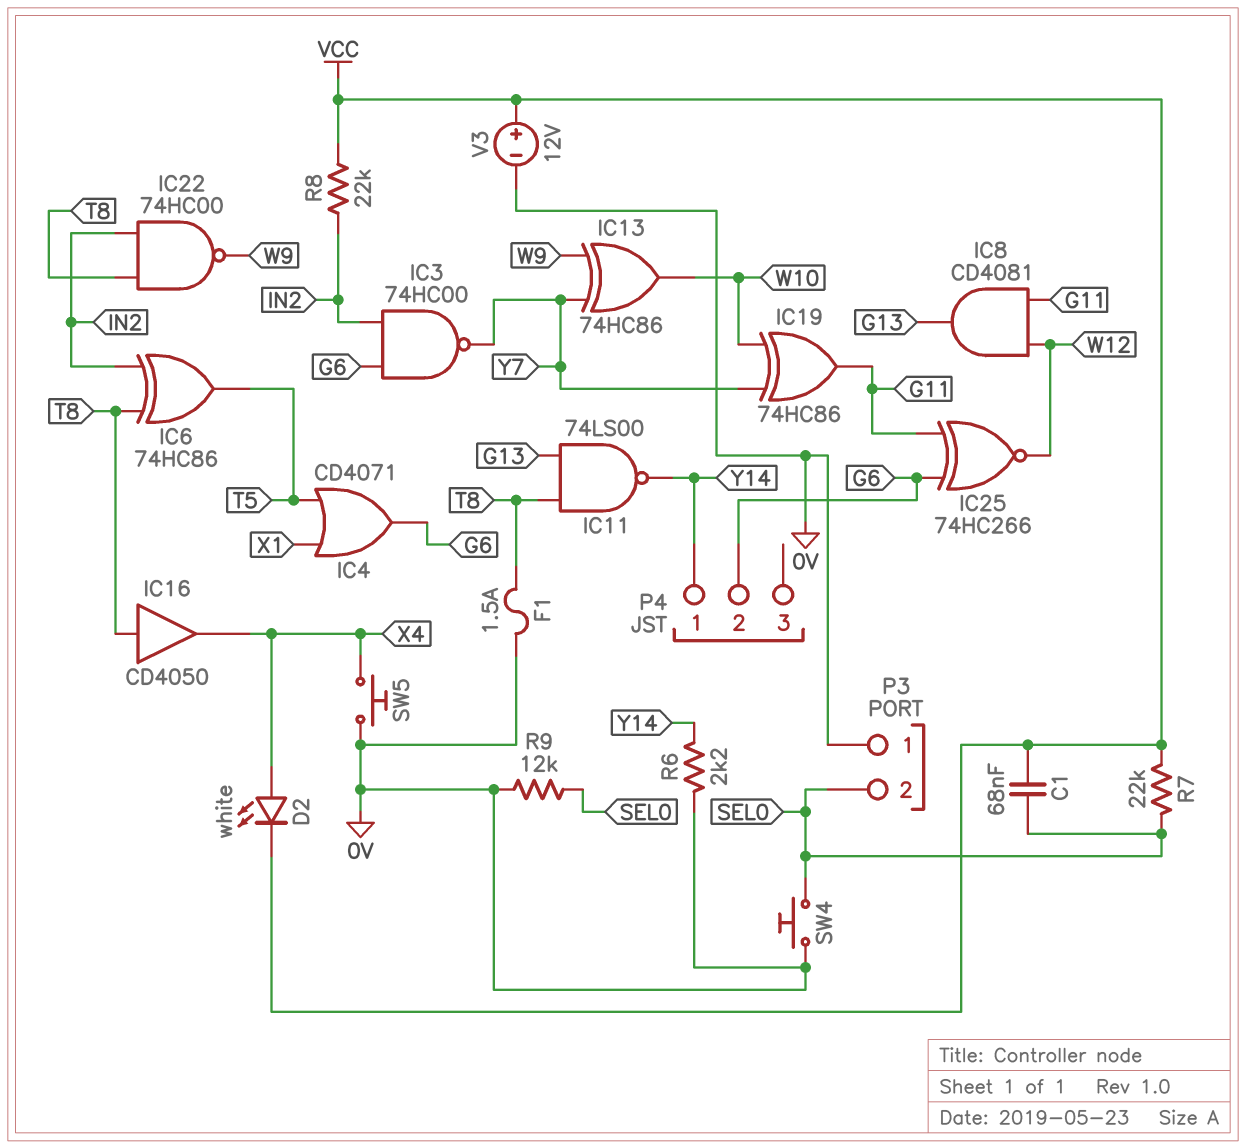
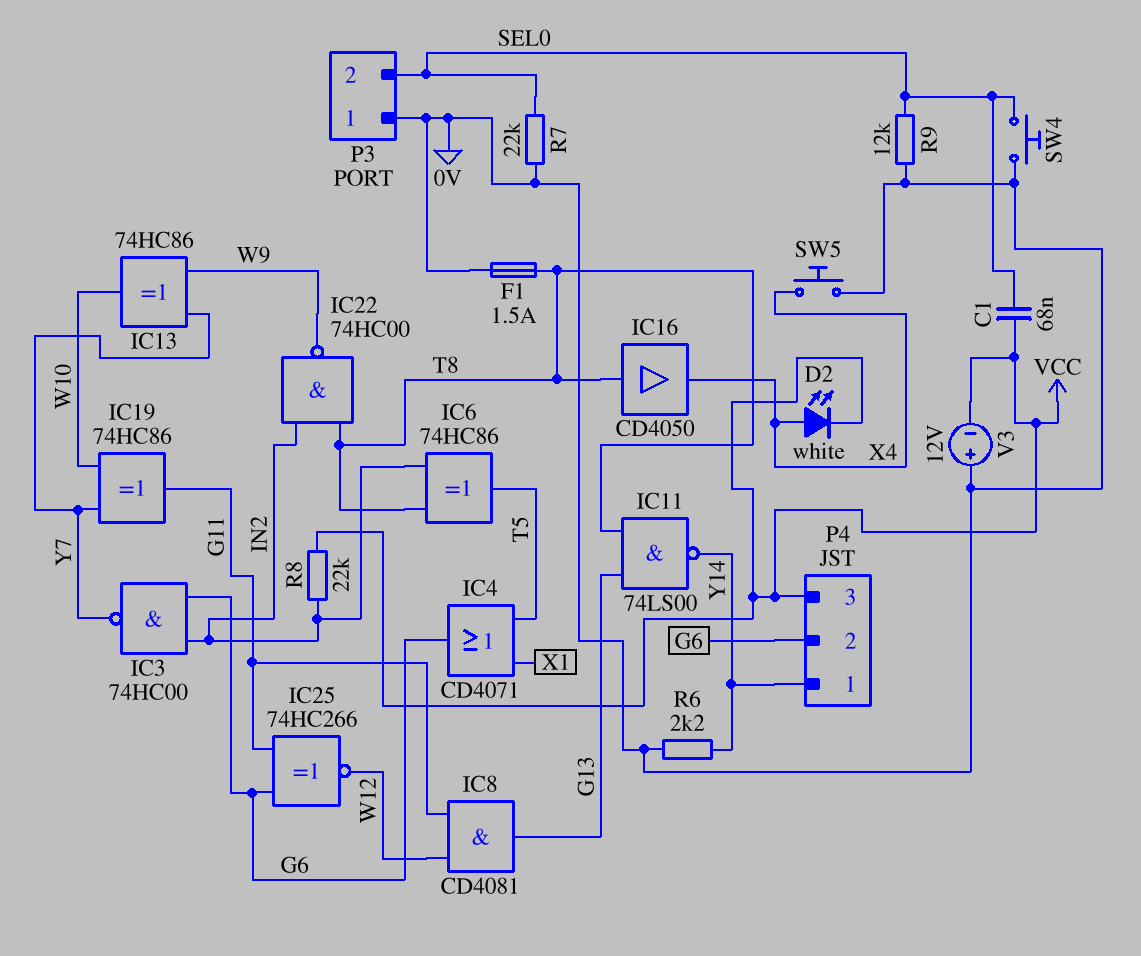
P4 pin 3: none -> VCC
R7: 22k (SEL0, VCC) -> 22k (0V, SEL0)
V3: 12V (plus VCC, minus 0V) -> 12V (plus 0V, minus VCC)

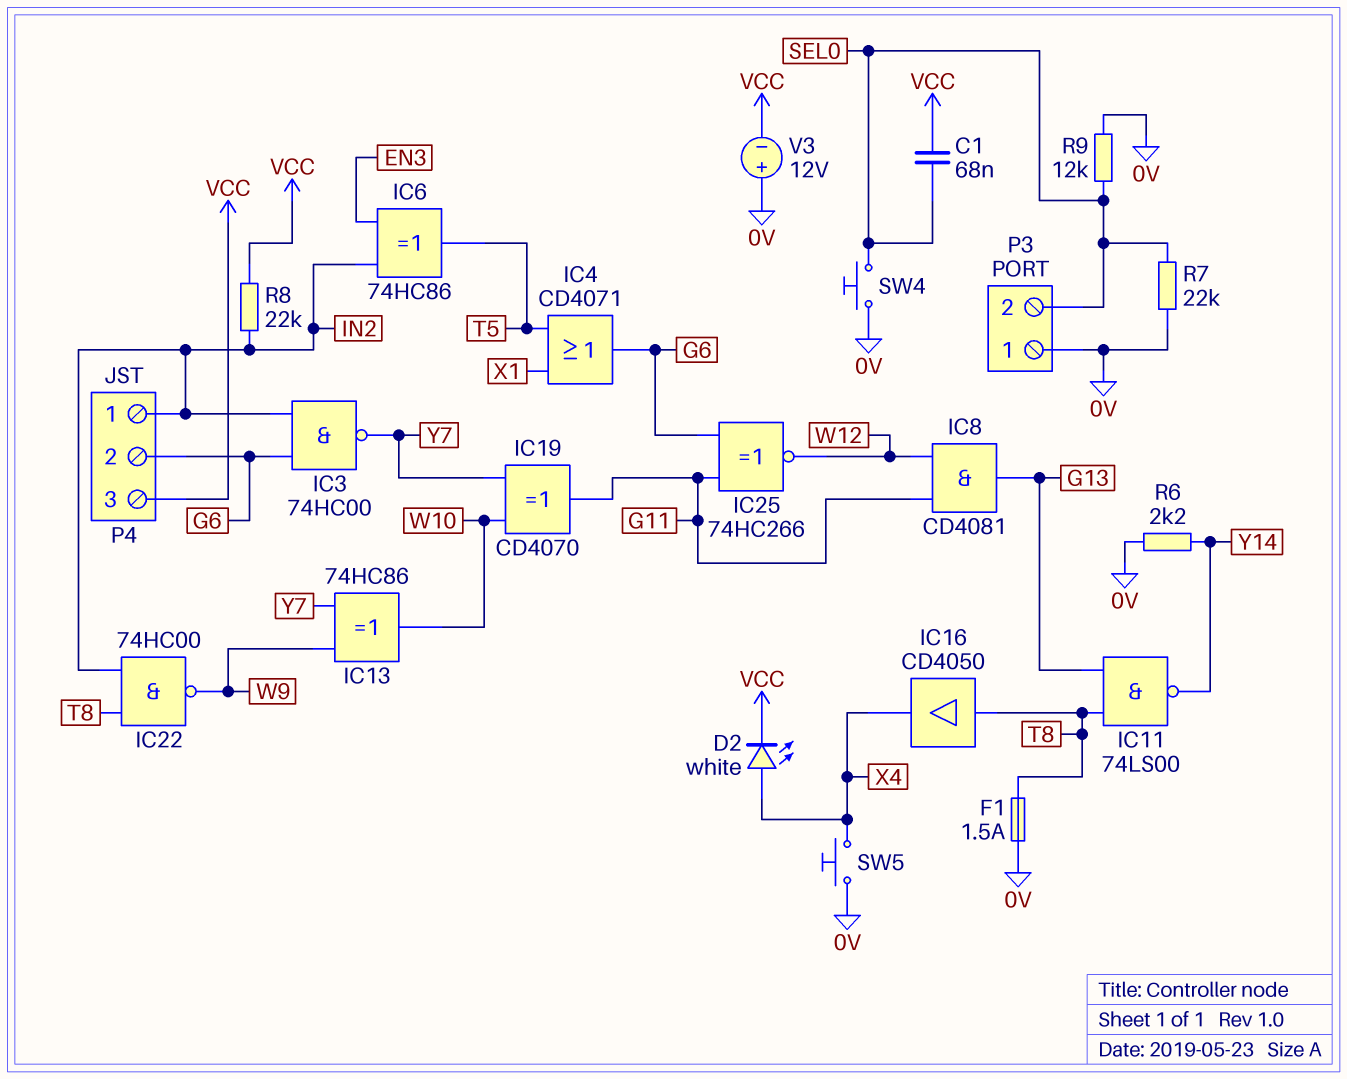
IC6: XOR 74HC86 (in IN2, in T8, out T5) -> XOR 74HC86 (in EN3, in IN2, out T5)
IC19: XOR 74HC86 (in W10, in Y7, out G11) -> XOR CD4070 (in W10, in Y7, out G11)
P4 pin 1: Y14 -> IN2

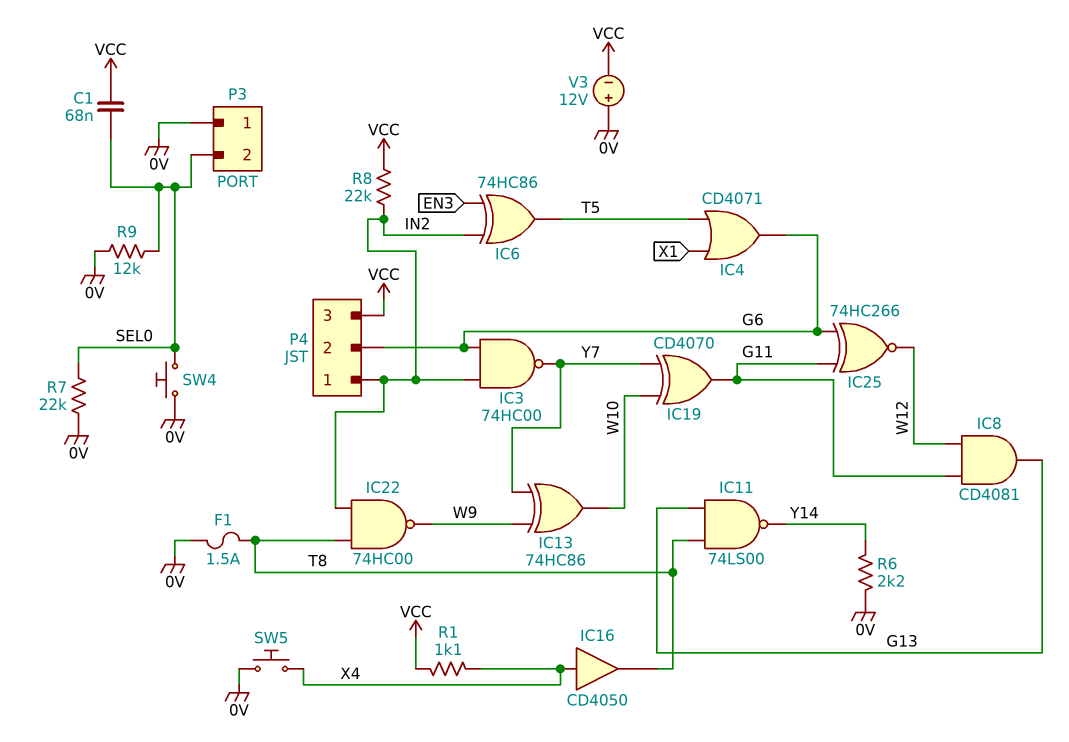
D2: LED white (A X4, K VCC) -> none
IC16: buffer CD4050 (in T8, out X4) -> buffer CD4050 (in X4, out T8)
R1: none -> 1.1k (VCC, X4)

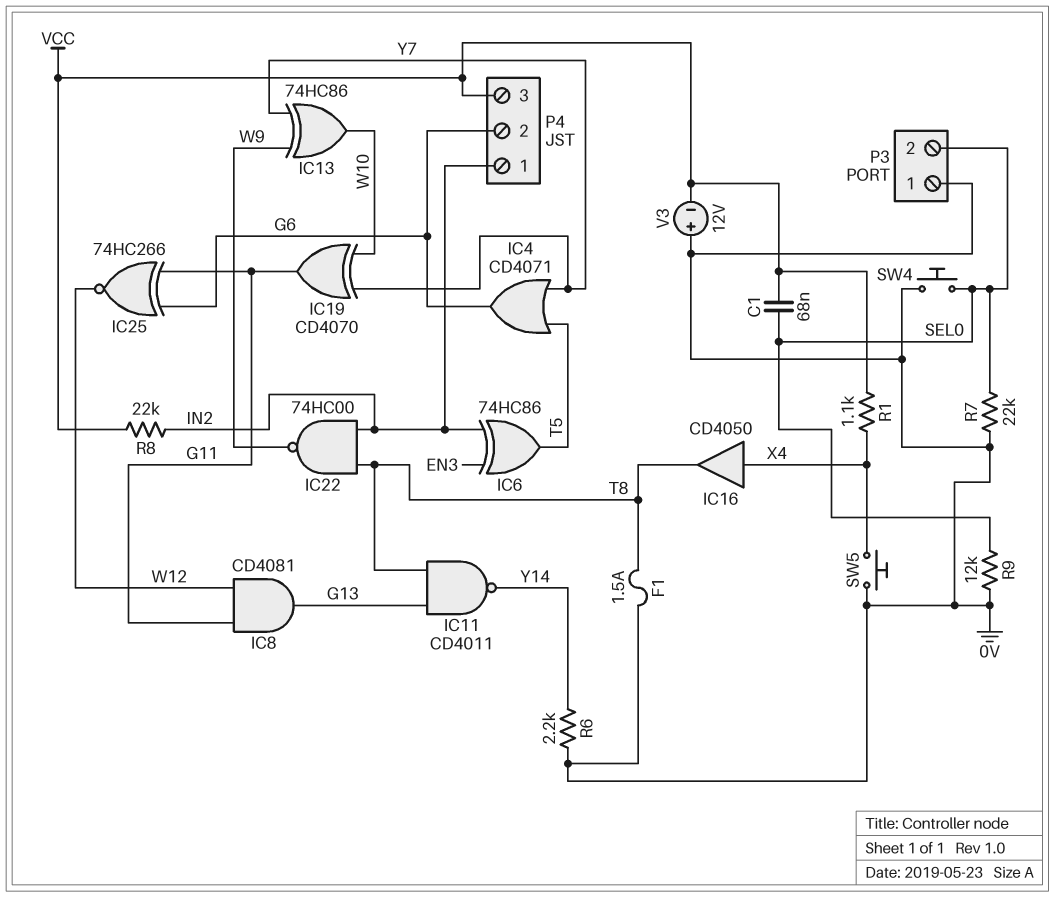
IC3: NAND 74HC00 (in G6, in IN2, out Y7) -> none
IC4: OR CD4071 (in T5, in X1, out G6) -> OR CD4071 (in T5, in Y7, out G6)
IC11: NAND 74LS00 (in G13, in T8, out Y14) -> NAND CD4011 (in G13, in T8, out Y14)

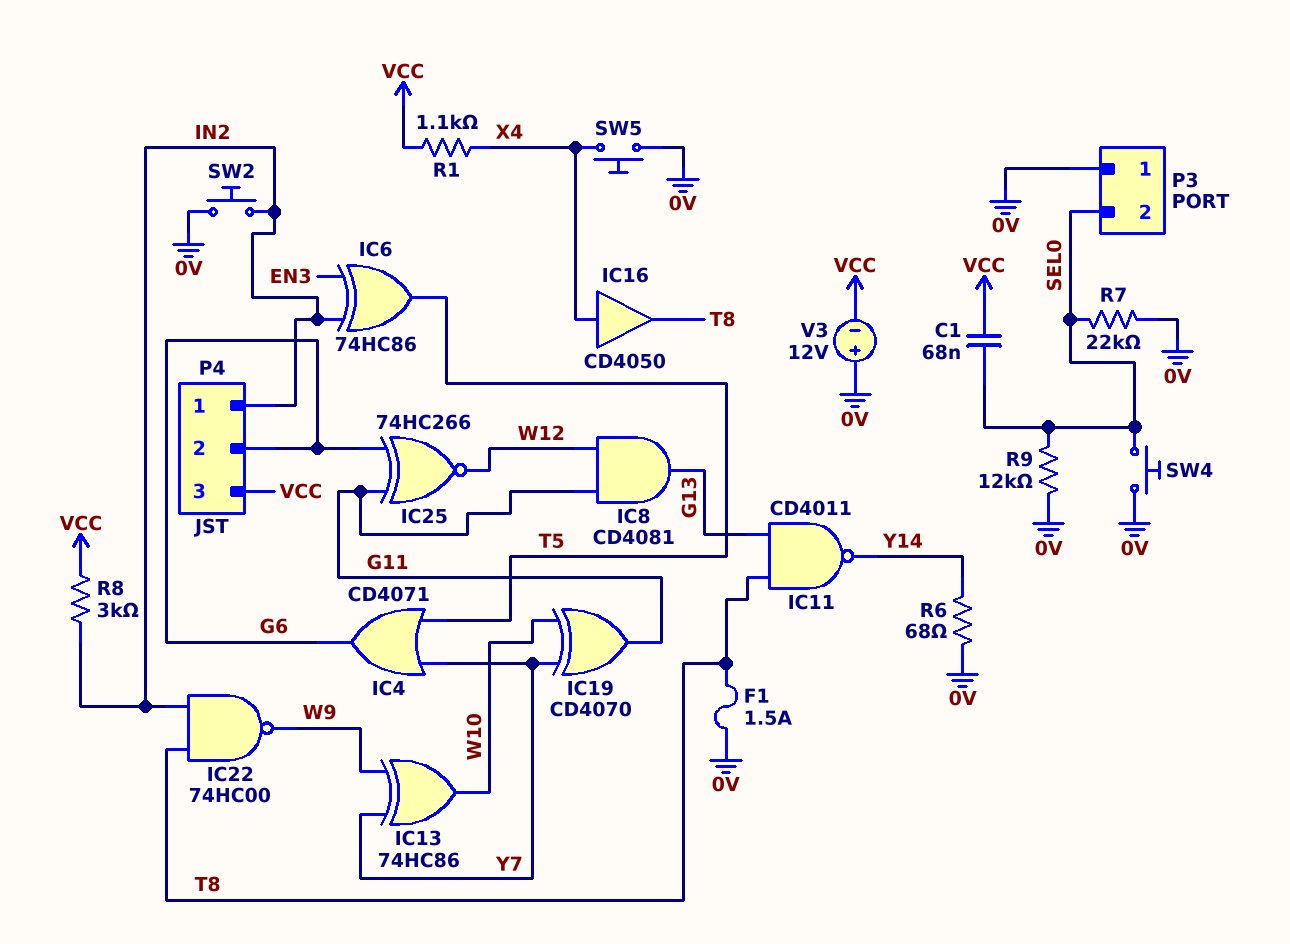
R6: 2.2k (0V, Y14) -> 68 (0V, Y14)
R8: 22k (IN2, VCC) -> 3k (IN2, VCC)
SW2: none -> button (0V, IN2)

